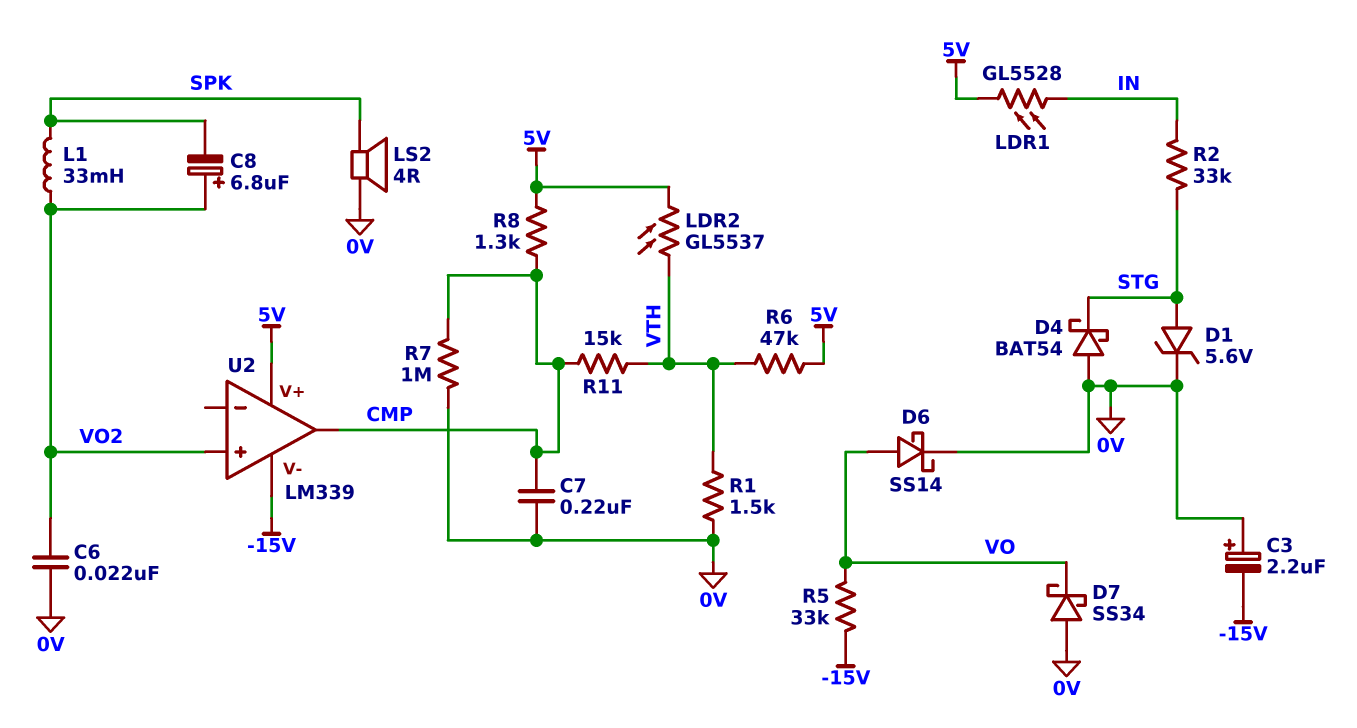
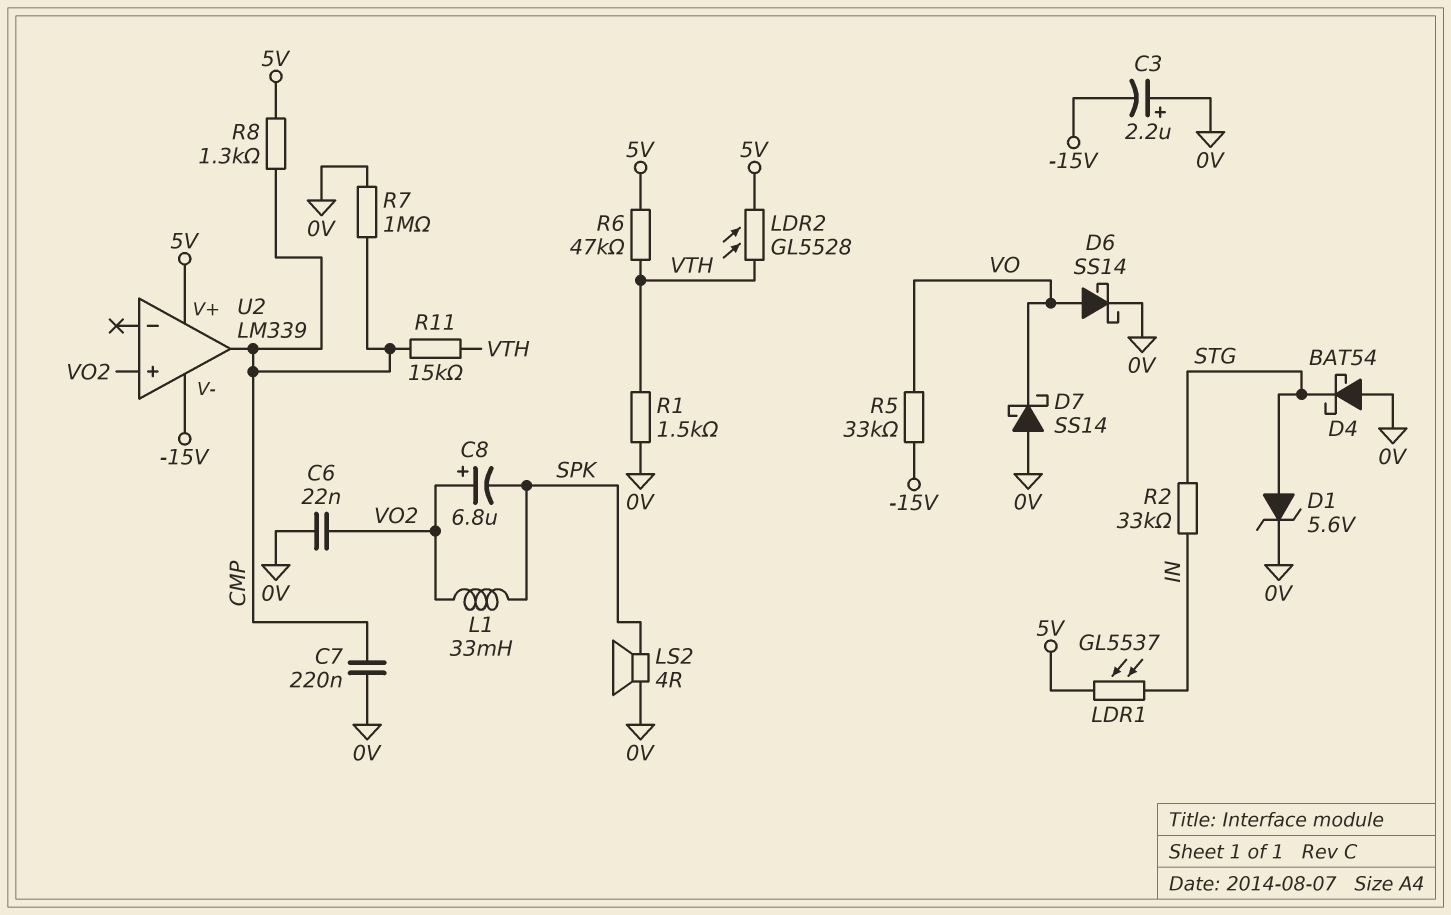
D7: schottky SS34 (A 0V, K VO) -> schottky SS14 (A 0V, K VO)
LDR1: GL5528 (5V, IN) -> GL5537 (5V, IN)
LDR2: GL5537 (5V, VTH) -> GL5528 (5V, VTH)

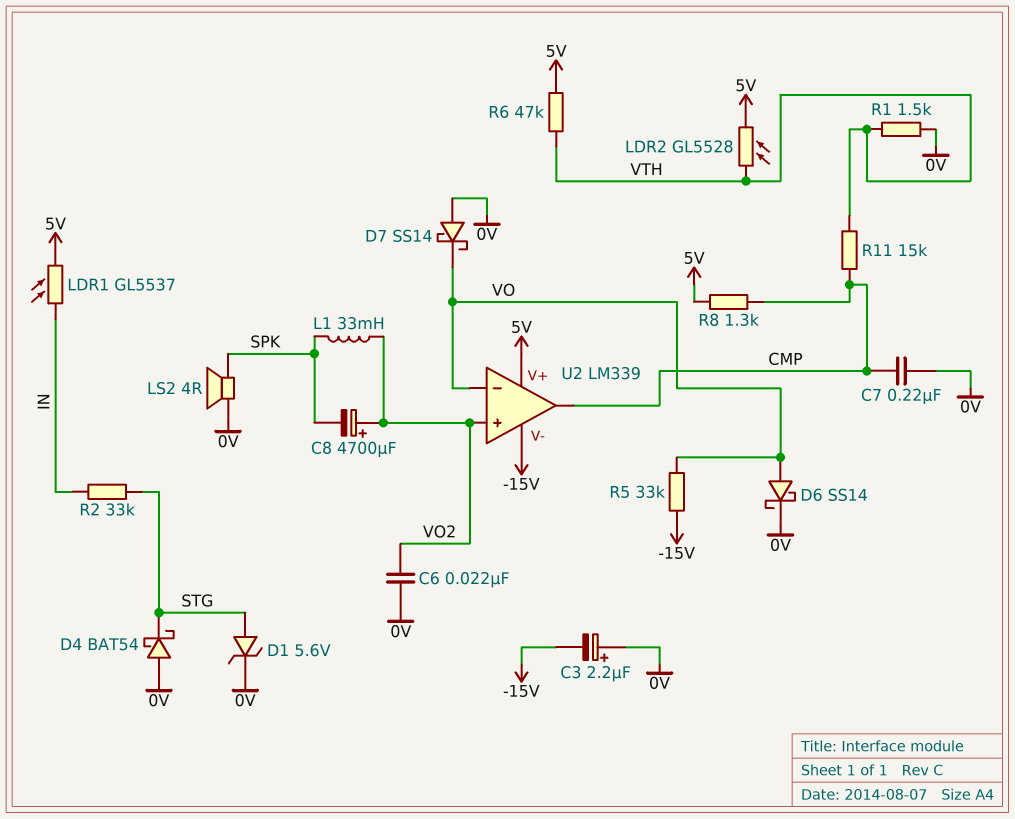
C8: 6.8uF (plus VO2, minus SPK) -> 4700uF (plus VO2, minus SPK)
R7: 1M (0V, CMP) -> none
U2 pin in-: none -> VO

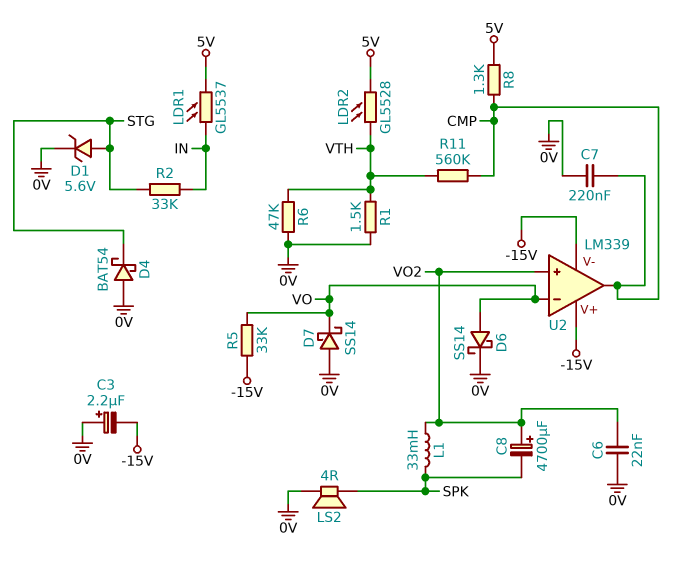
R6: 47k (5V, VTH) -> 47k (0V, VTH)
R11: 15k (CMP, VTH) -> 560k (CMP, VTH)
U2 pin V+: 5V -> -15V

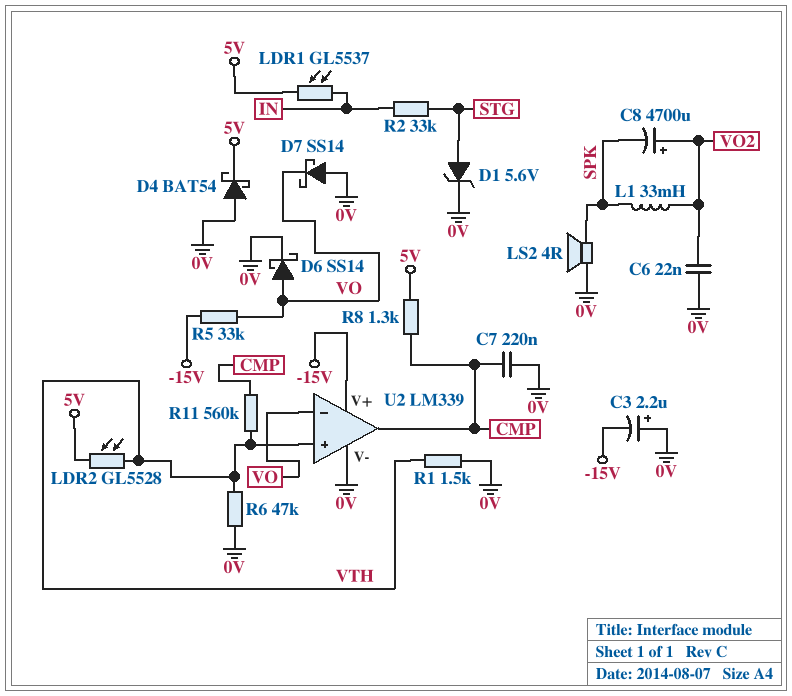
D4: schottky BAT54 (A 0V, K STG) -> schottky BAT54 (A 0V, K 5V)
U2 pin V-: -15V -> 0V
U2 pin in+: VO2 -> VTH

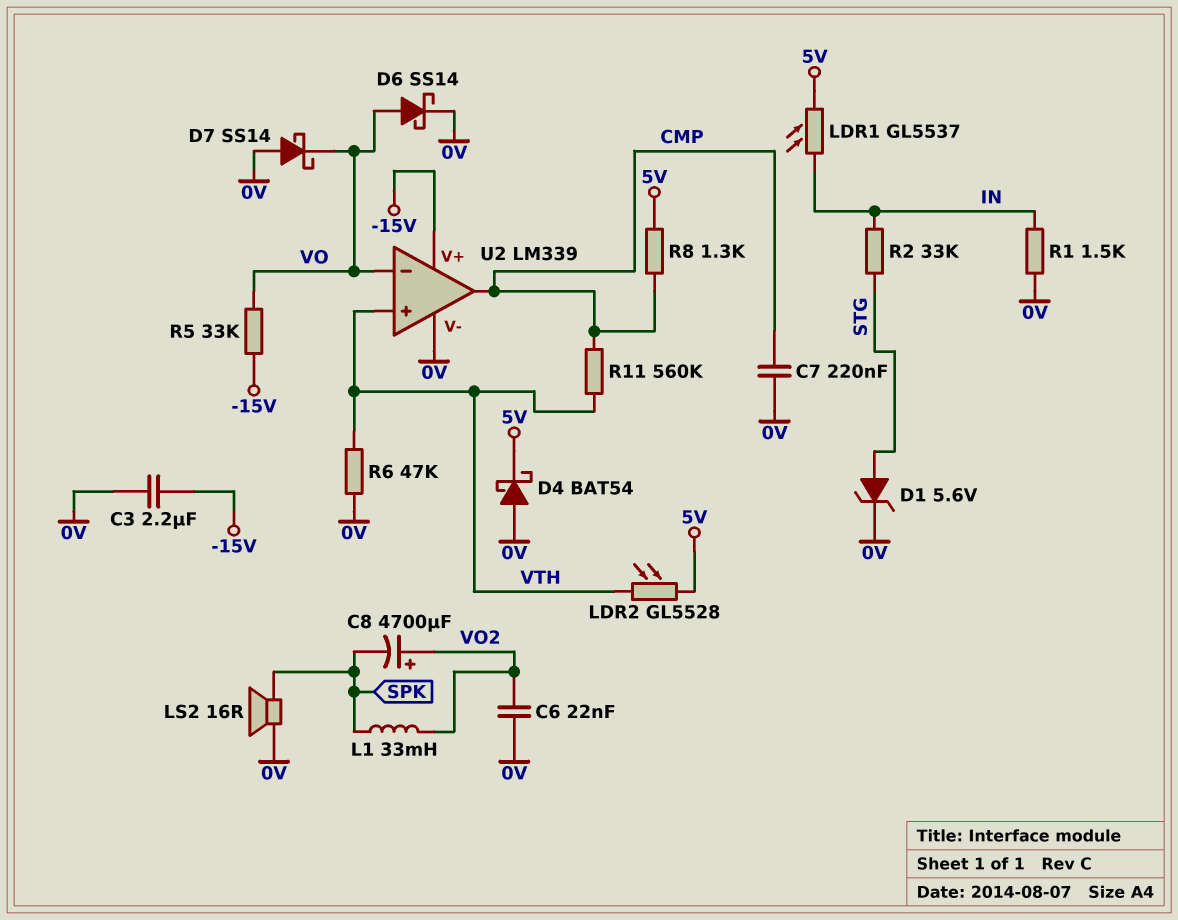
C3: 2.2uF (plus 0V, minus -15V) -> 2.2uF (-15V, 0V)
LS2: speaker 4R (0V, SPK) -> speaker 16R (0V, SPK)
R1: 1.5k (0V, VTH) -> 1.5k (0V, IN)

